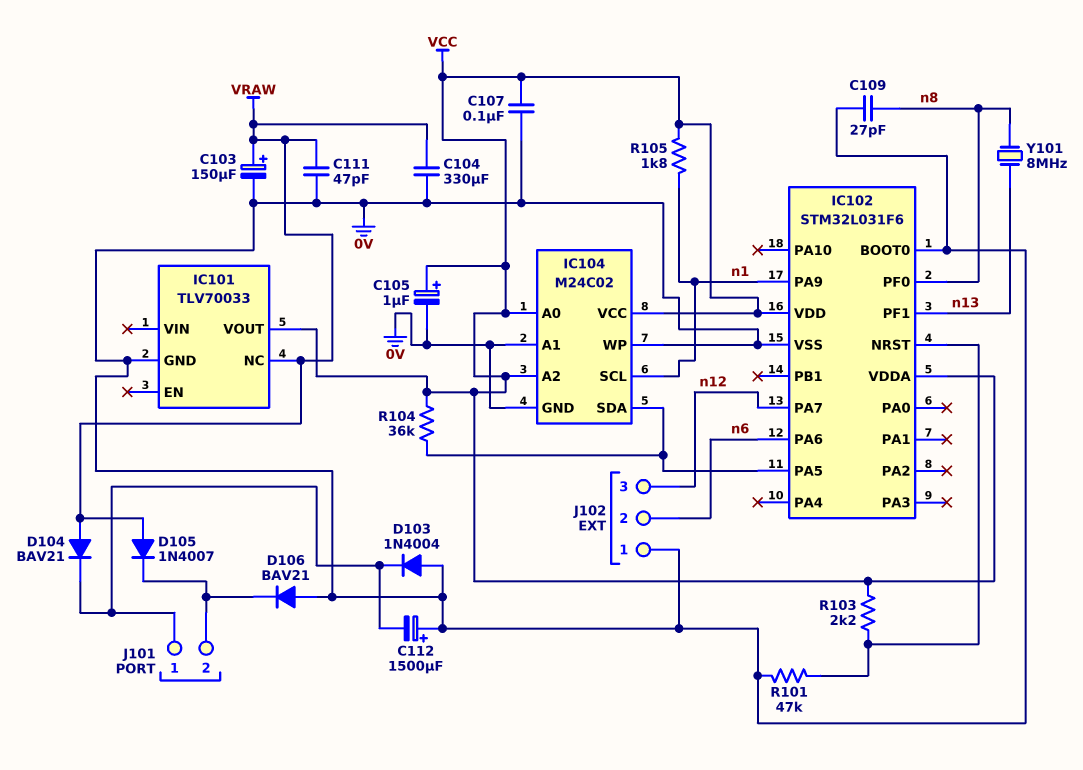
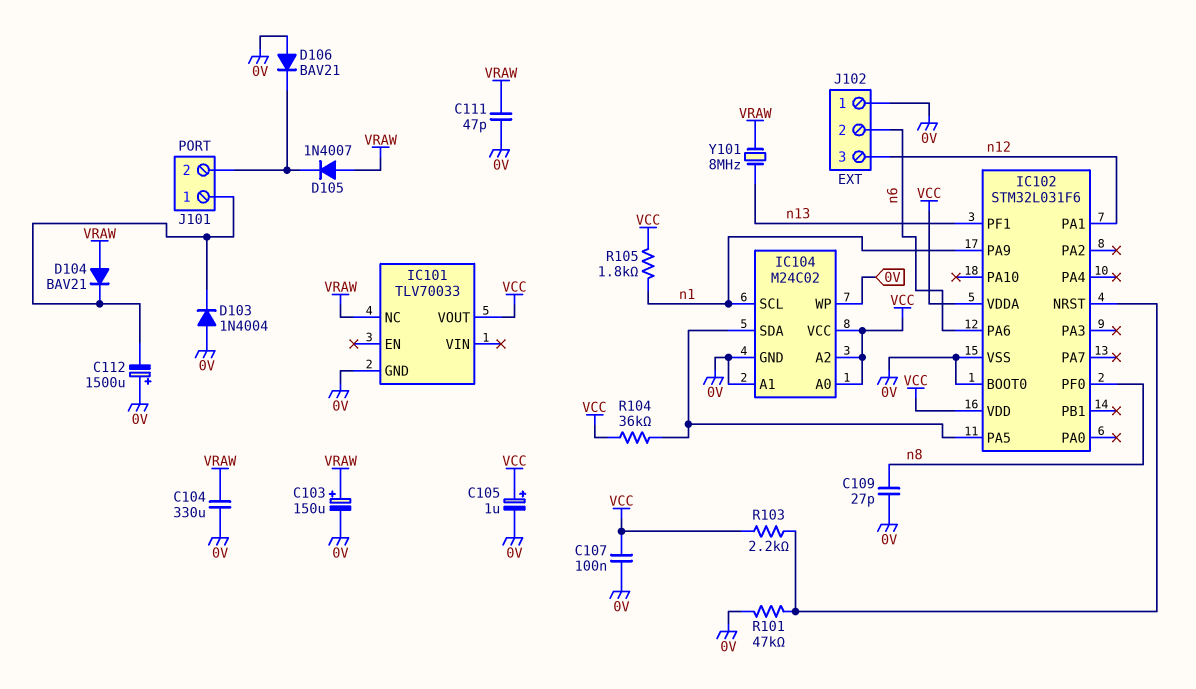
IC102 pin PA1: none -> n12
IC102 pin PA7: n12 -> none
Y101: 8MHz (n8, n13) -> 8MHz (VRAW, n13)

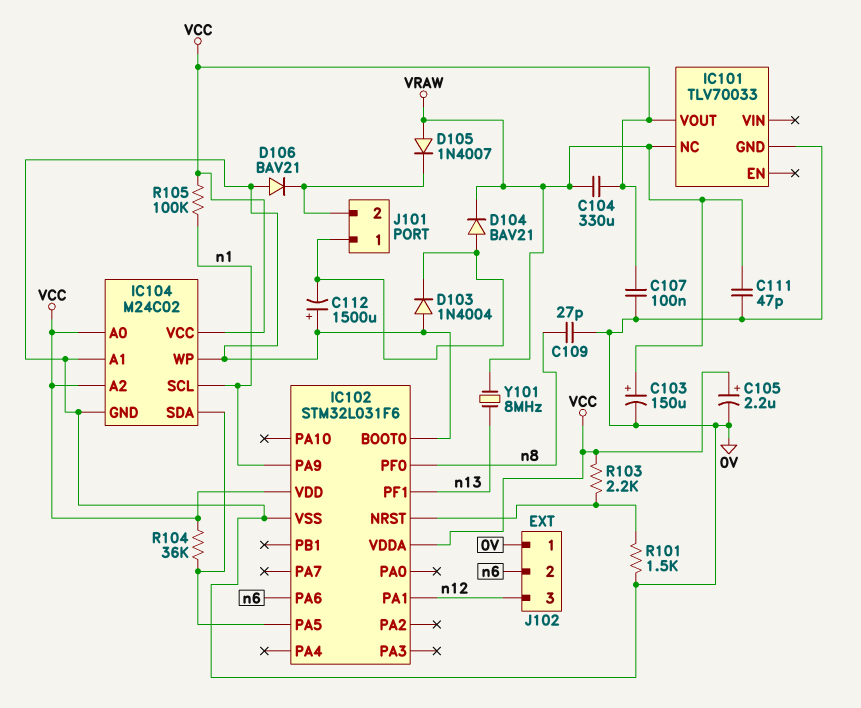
C104: 330uF (0V, VRAW) -> 330uF (VCC, VRAW)
C105: 1uF (plus VCC, minus 0V) -> 2.2uF (plus VCC, minus 0V)
D104: diode BAV21 (A VRAW, K J101/1) -> diode BAV21 (A J101/1, K VRAW)
R101: 47k (0V, IC102/NRST) -> 1.5k (0V, IC102/NRST)
R105: 1.8k (VCC, n1) -> 100k (VCC, n1)

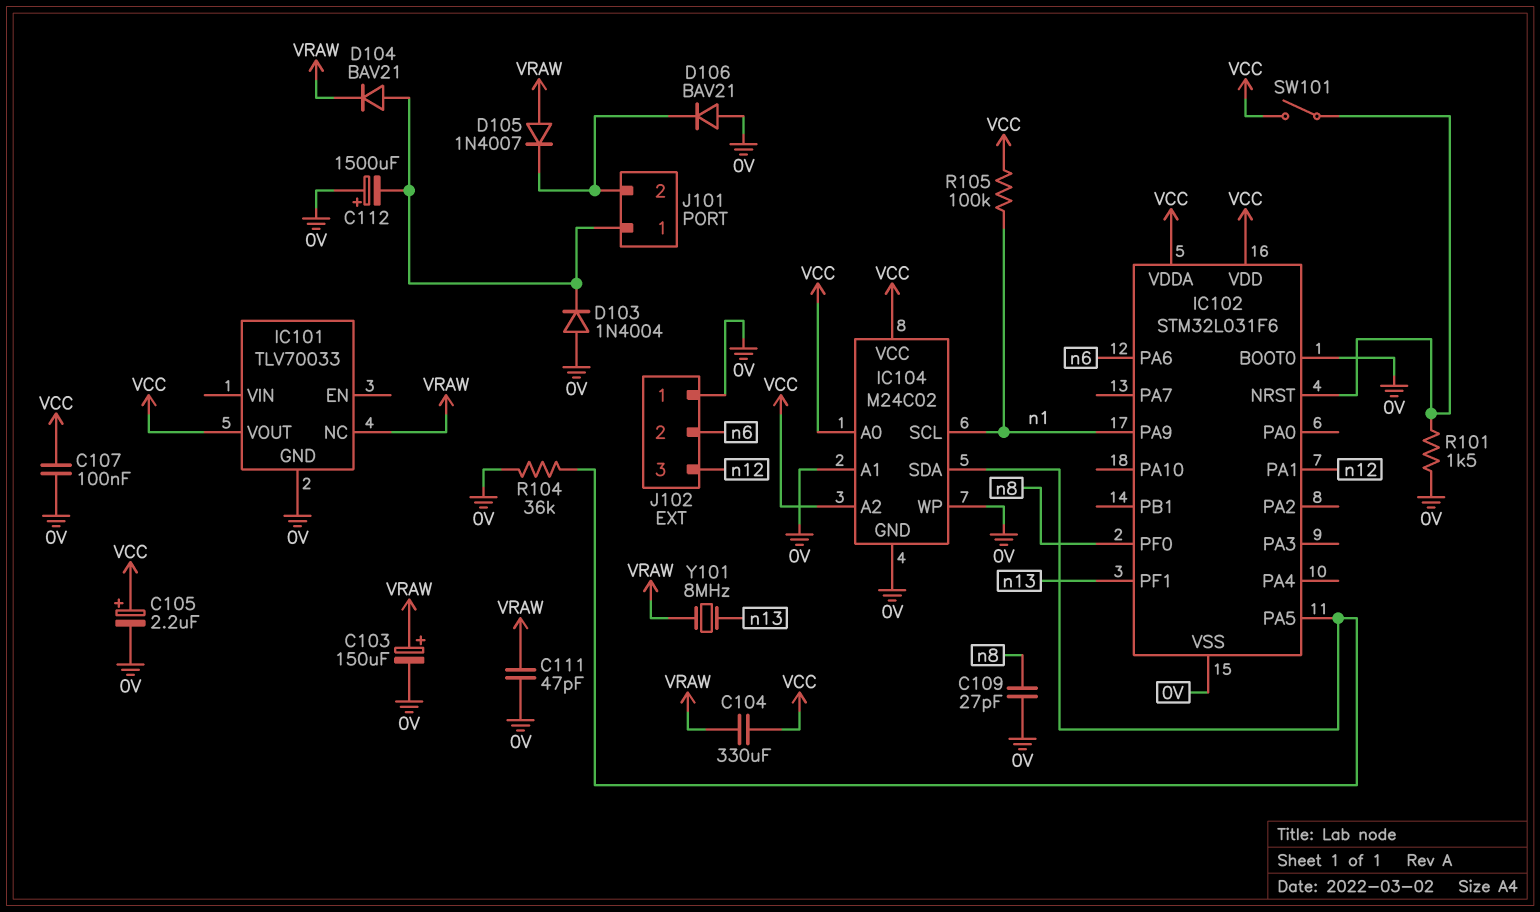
R103: 2.2k (IC102/NRST, VCC) -> none
R104: 36k (IC102/PA5, VCC) -> 36k (0V, IC102/PA5)
SW101: none -> switch (IC102/NRST, VCC)

